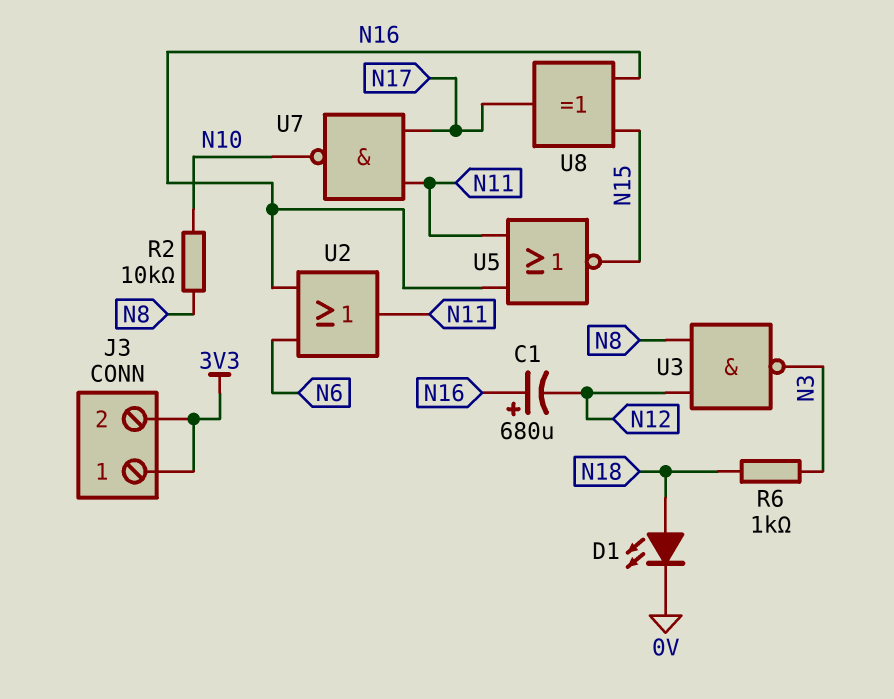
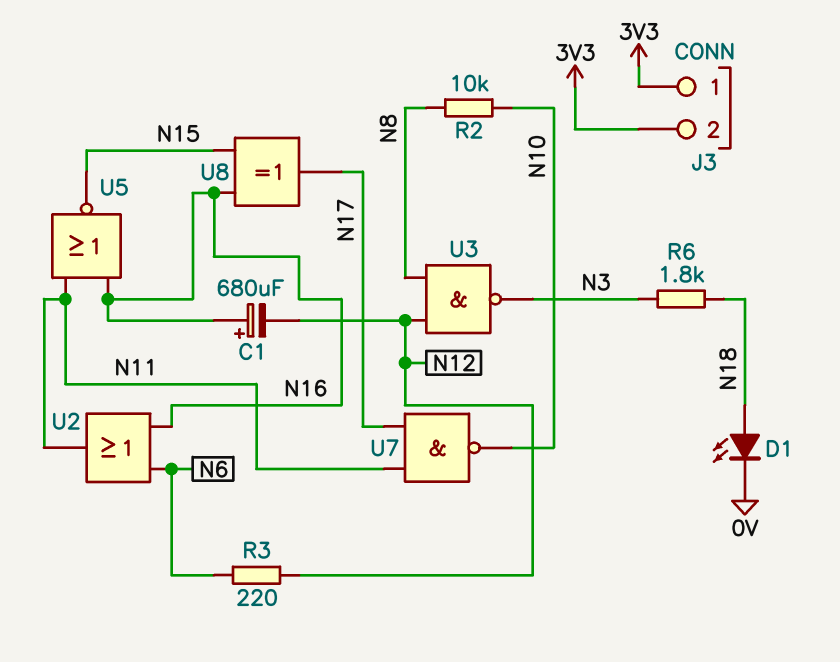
R3: none -> 220 (N6, N12)
R6: 1k (N3, N18) -> 1.8k (N3, N18)

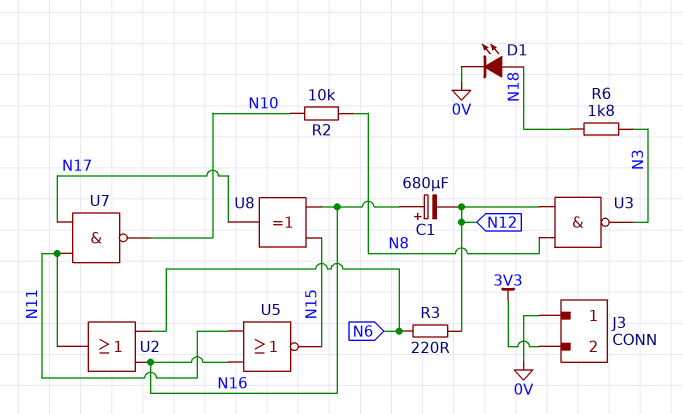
J3 pin 1: 3V3 -> 0V

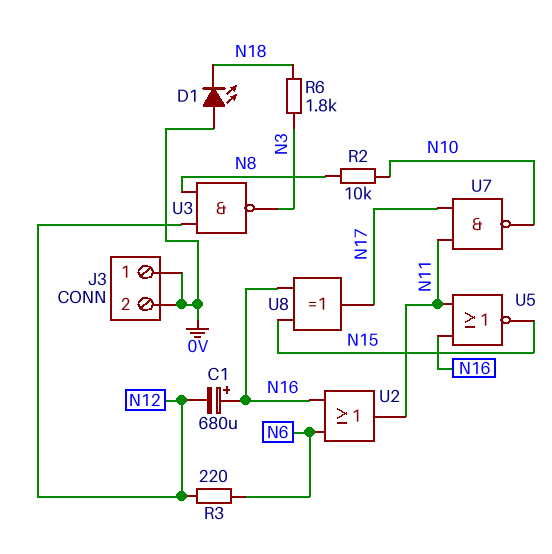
D1: LED (A N18, K 0V) -> LED (A 0V, K N18)
J3 pin 2: 3V3 -> 0V

